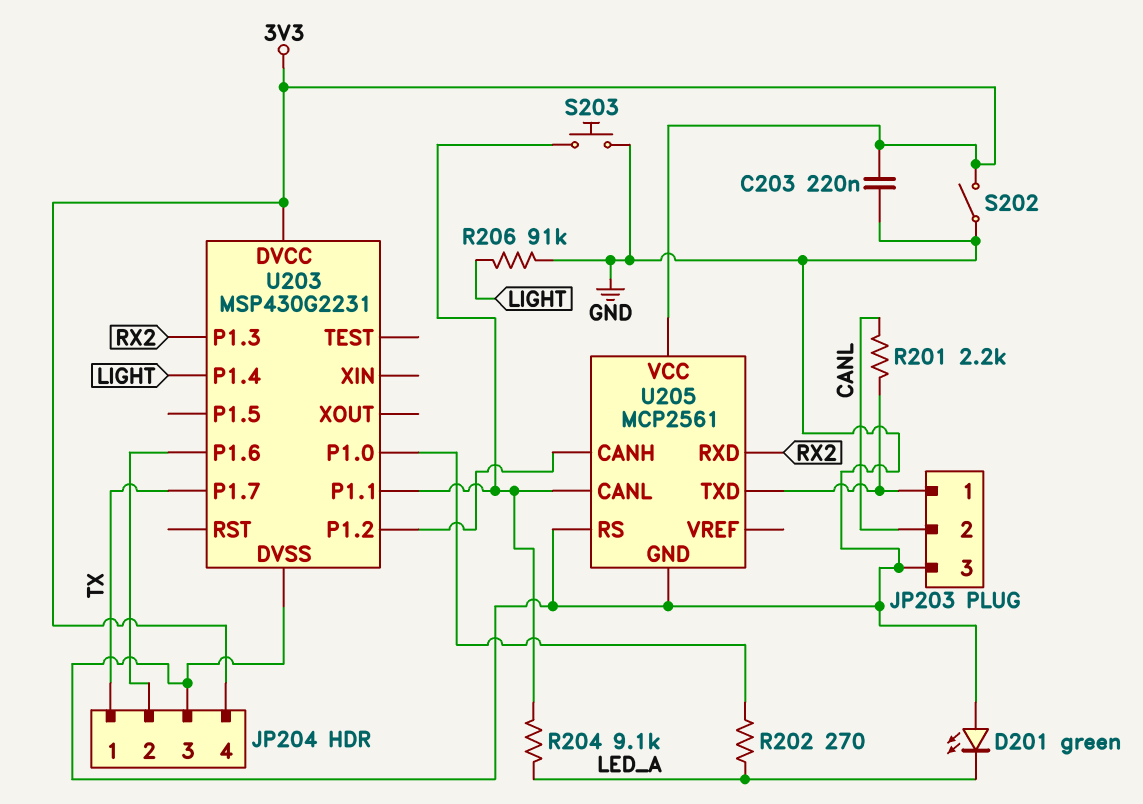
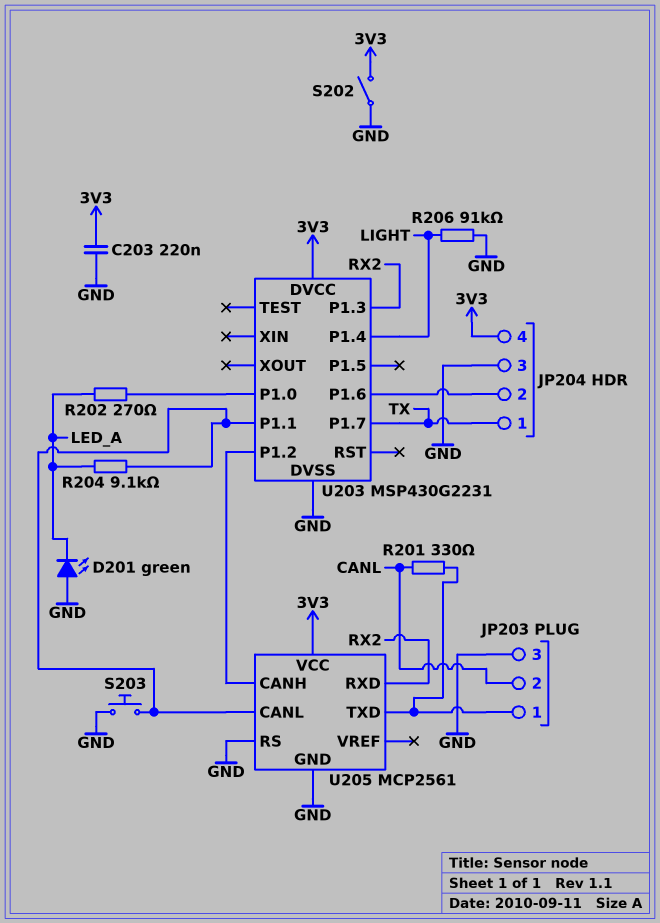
R201: 2.2k (CANL, JP203/1) -> 330 (CANL, JP203/1)

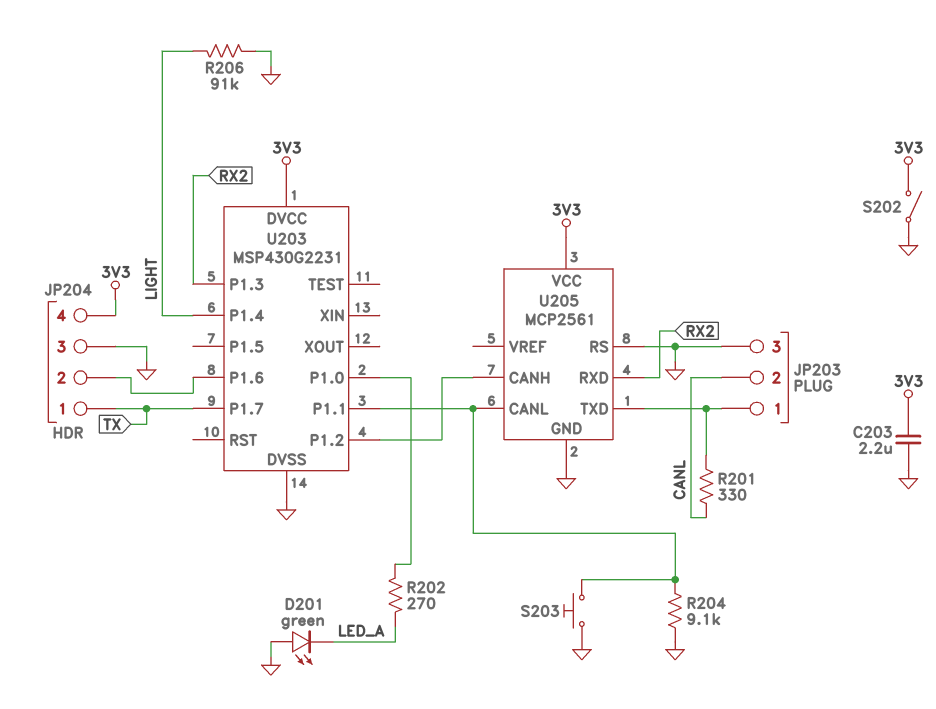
C203: 220nF (3V3, GND) -> 2.2uF (3V3, GND)
R204: 9.1k (LED_A, U203/P1.1) -> 9.1k (GND, U203/P1.1)

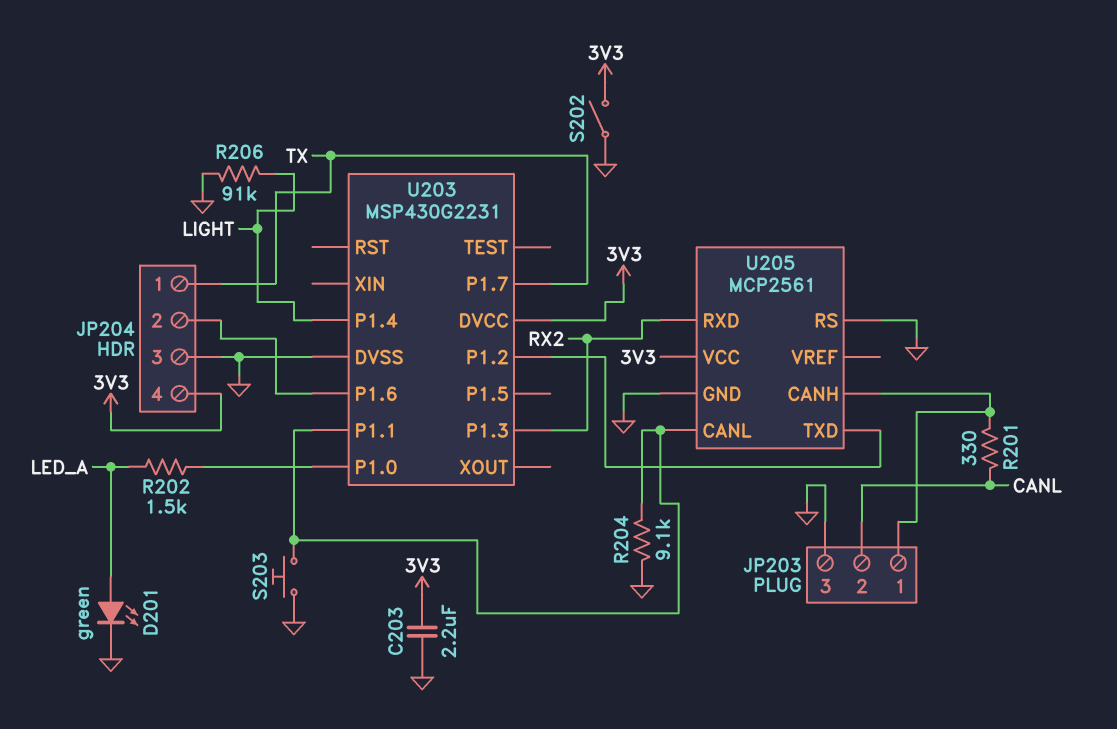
D201: LED green (A GND, K LED_A) -> LED green (A LED_A, K GND)
R202: 270 (LED_A, U203/P1.0) -> 1.5k (LED_A, U203/P1.0)
U205 pin CANH: U203/P1.2 -> JP203/1
U205 pin TXD: JP203/1 -> U203/P1.2

